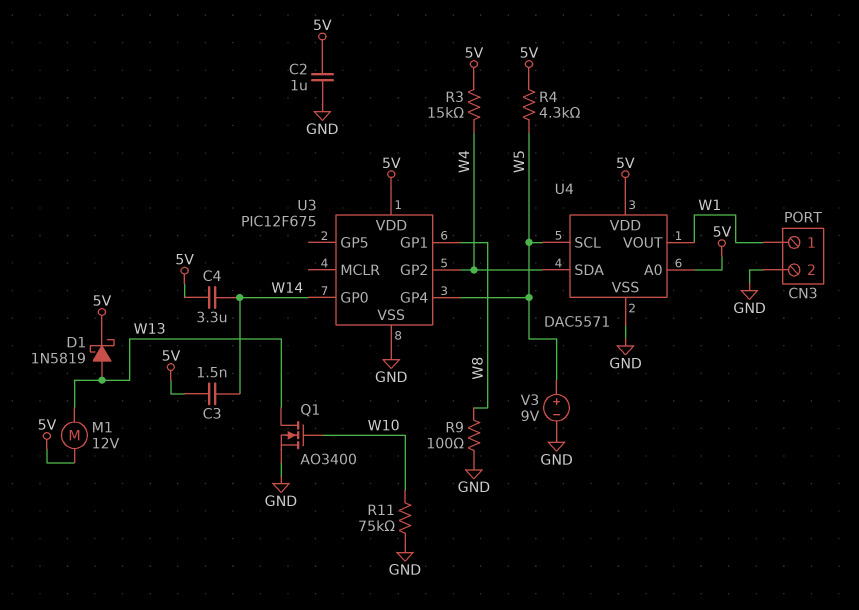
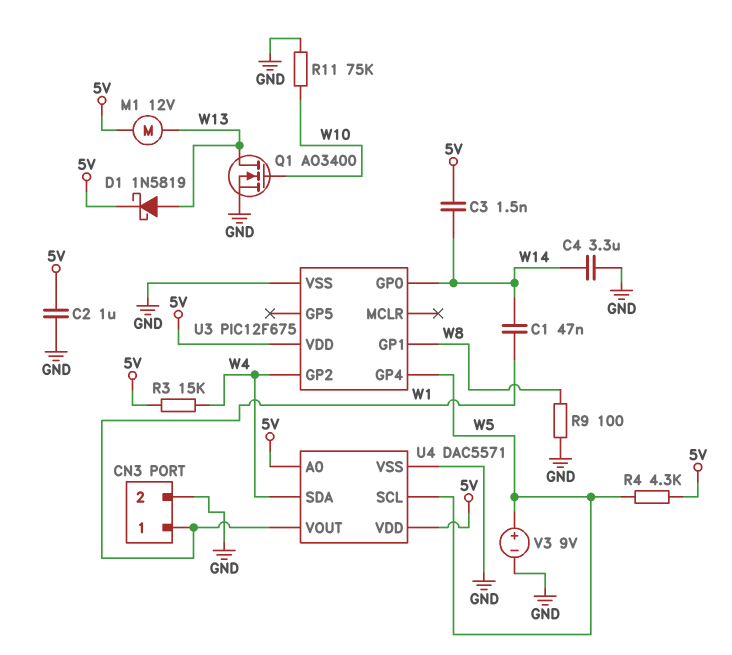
C1: none -> 47nF (W1, W14)
C4: 3.3uF (5V, W14) -> 3.3uF (GND, W14)

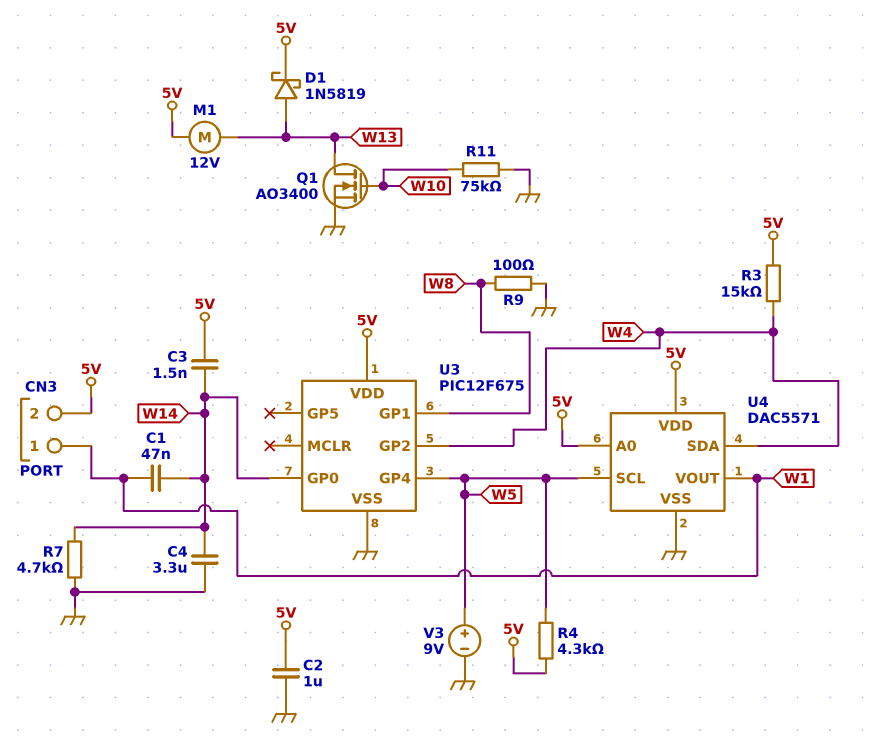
CN3 pin 2: GND -> 5V
R7: none -> 4.7k (GND, W14)

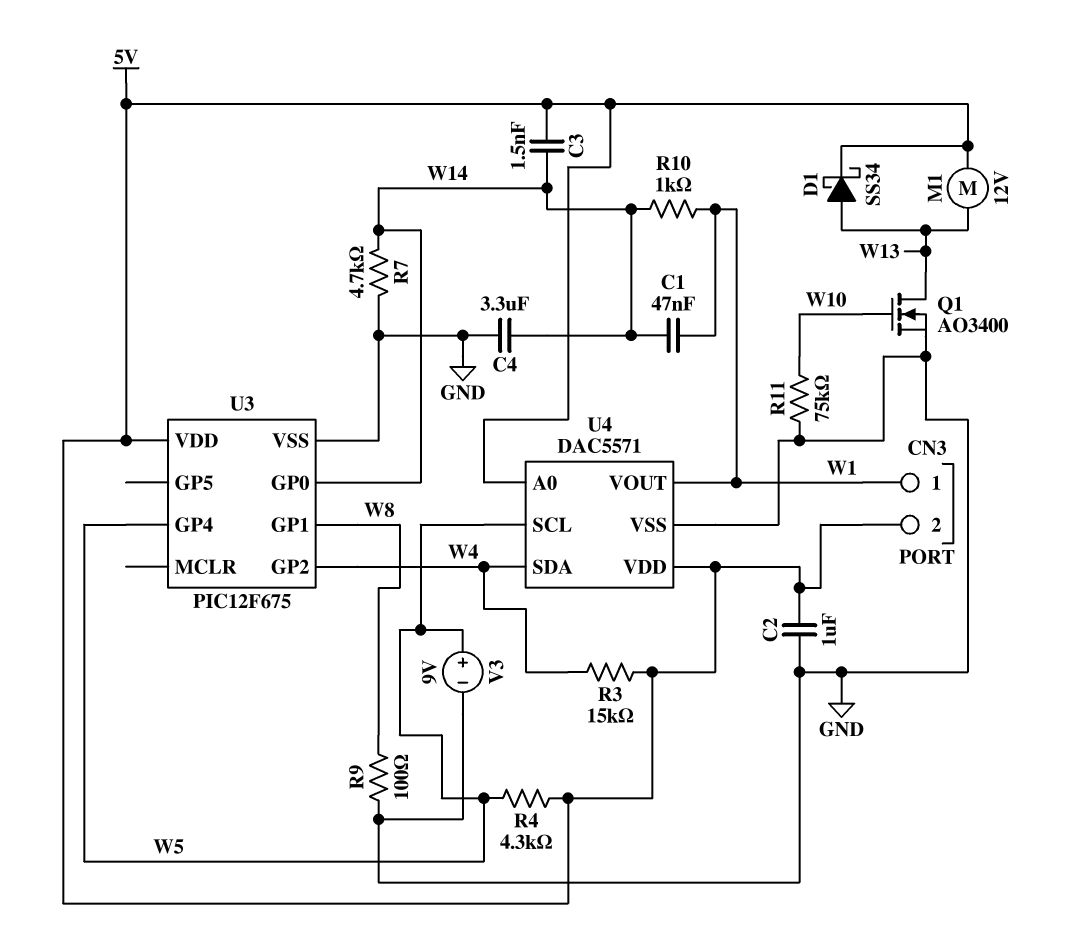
D1: schottky 1N5819 (A W13, K 5V) -> schottky SS34 (A W13, K 5V)
R10: none -> 1k (W1, W14)

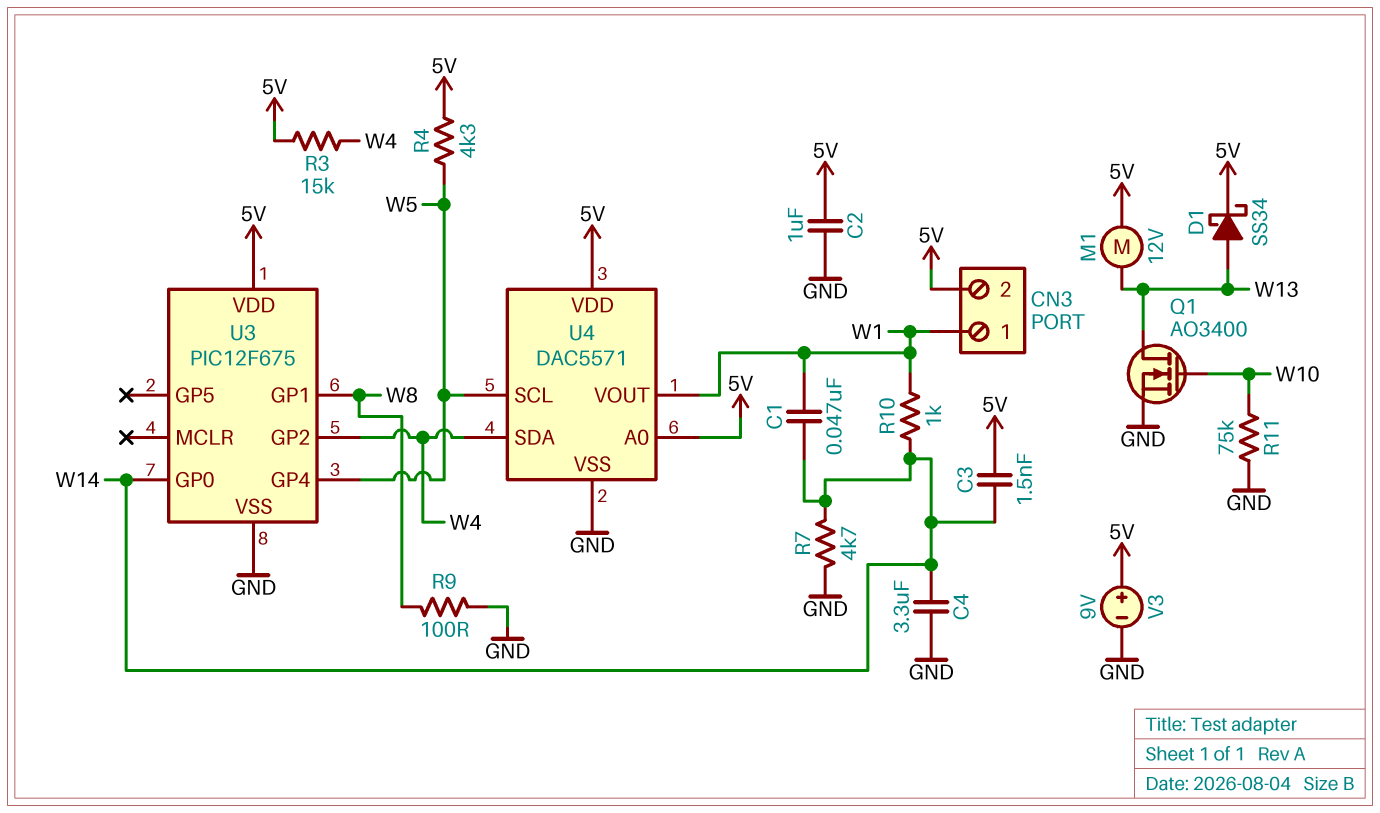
V3: 9V (plus W5, minus GND) -> 9V (plus 5V, minus GND)

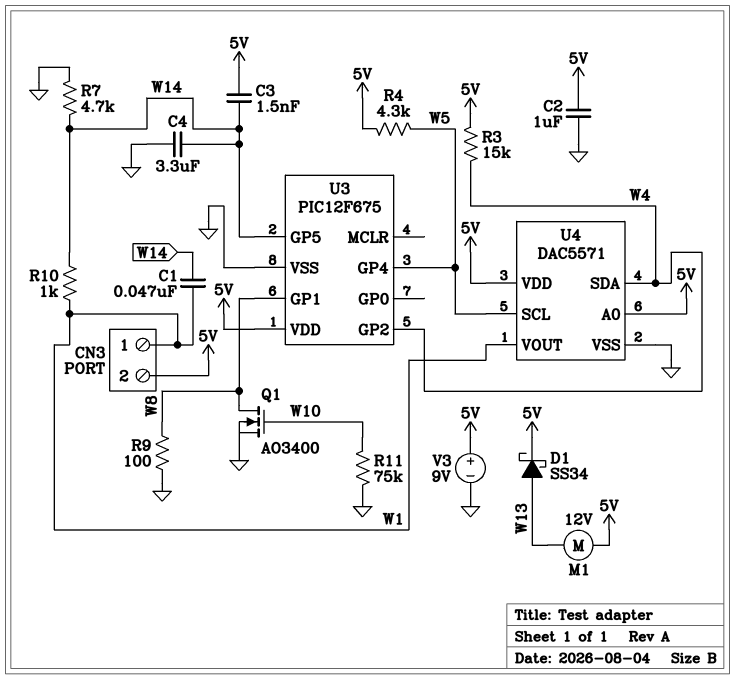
Q1: NMOS AO3400 (G W10, D W13, S GND) -> NMOS AO3400 (G W10, D W8, S GND)
U3 pin GP0: W14 -> none
U3 pin GP5: none -> W14

